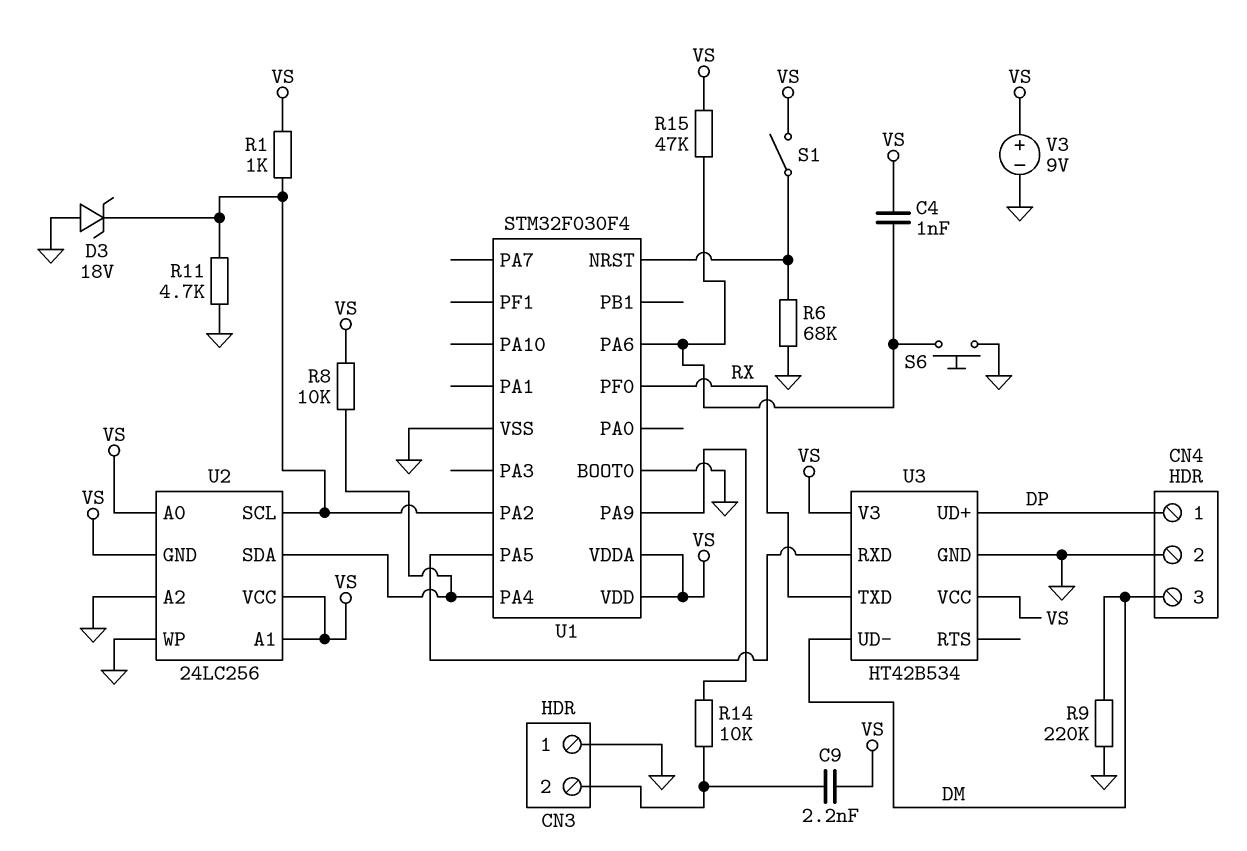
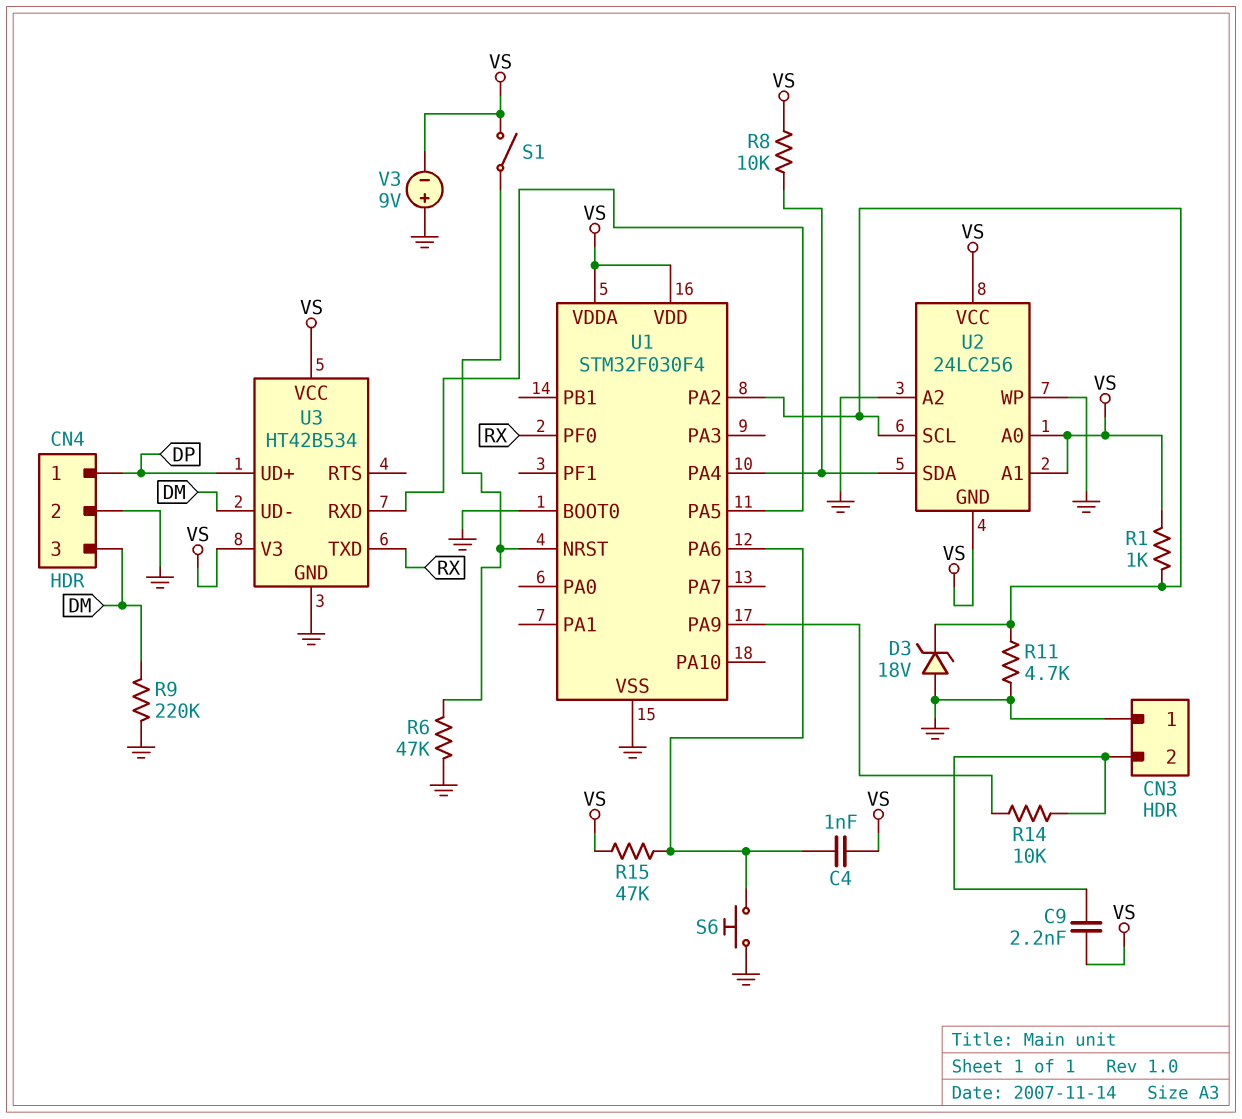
R6: 68k (GND, U1/NRST) -> 47k (GND, U1/NRST)
V3: 9V (plus VS, minus GND) -> 9V (plus GND, minus VS)

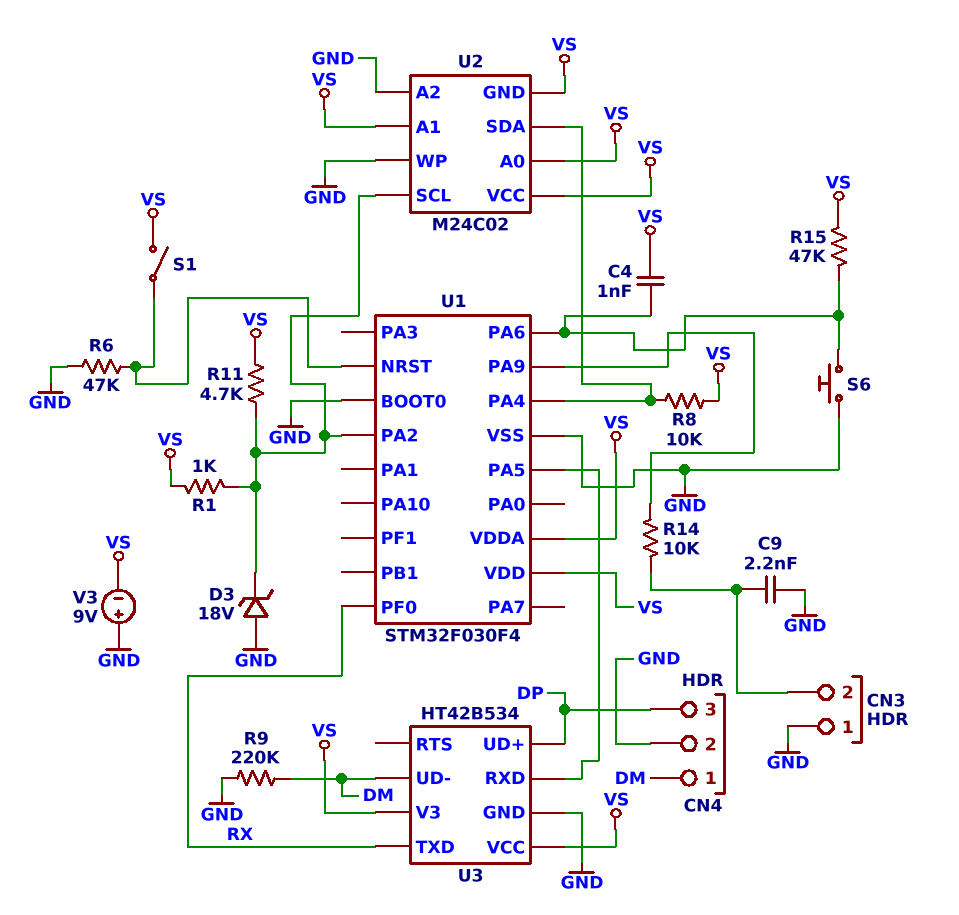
C9: 2.2nF (CN3/2, VS) -> 2.2nF (CN3/2, GND)
CN4 pin 1: DP -> DM
CN4 pin 3: DM -> DP
R11: 4.7k (GND, U1/PA2) -> 4.7k (U1/PA2, VS)
U2: 24LC256 -> M24C02

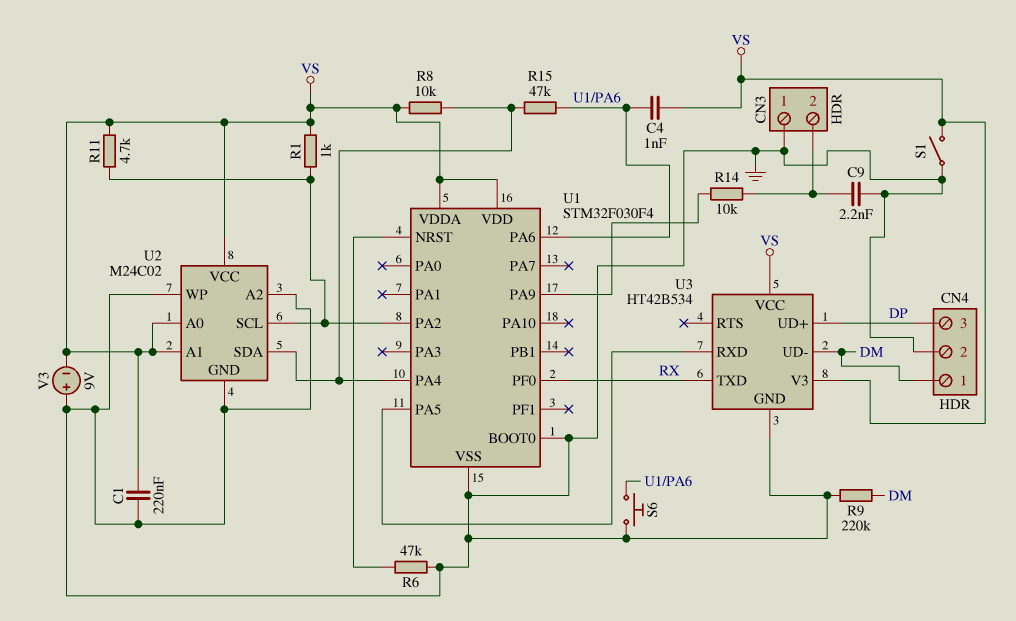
C1: none -> 220nF (GND, VS)
D3: zener 18V (A GND, K U1/PA2) -> none
R15: 47k (U1/PA6, VS) -> 47k (U1/PA4, U1/PA6)
S1: switch (U1/NRST, VS) -> switch (GND, VS)
U2 pin GND: VS -> GND

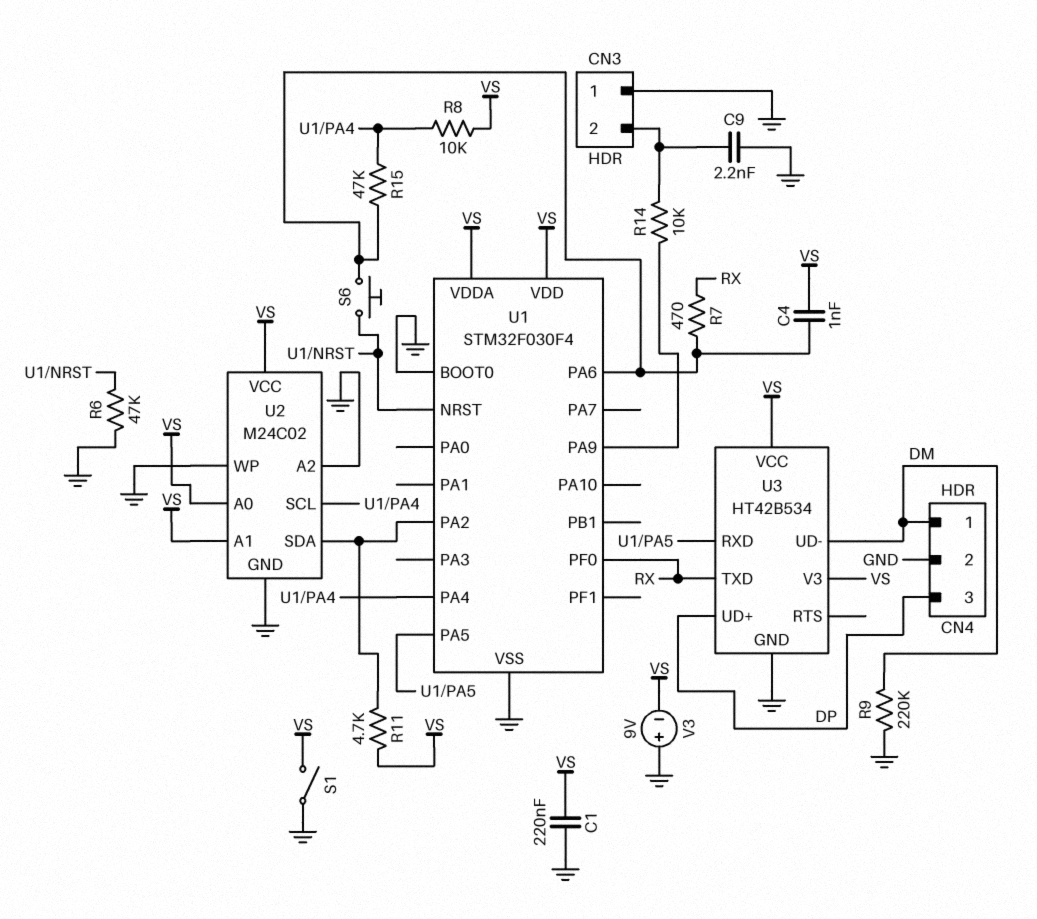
R1: 1k (U1/PA2, VS) -> none
R7: none -> 470 (RX, U1/PA6)
S6: button (GND, U1/PA6) -> button (U1/NRST, U1/PA6)
U2 pin SCL: U1/PA2 -> U1/PA4
U2 pin SDA: U1/PA4 -> U1/PA2

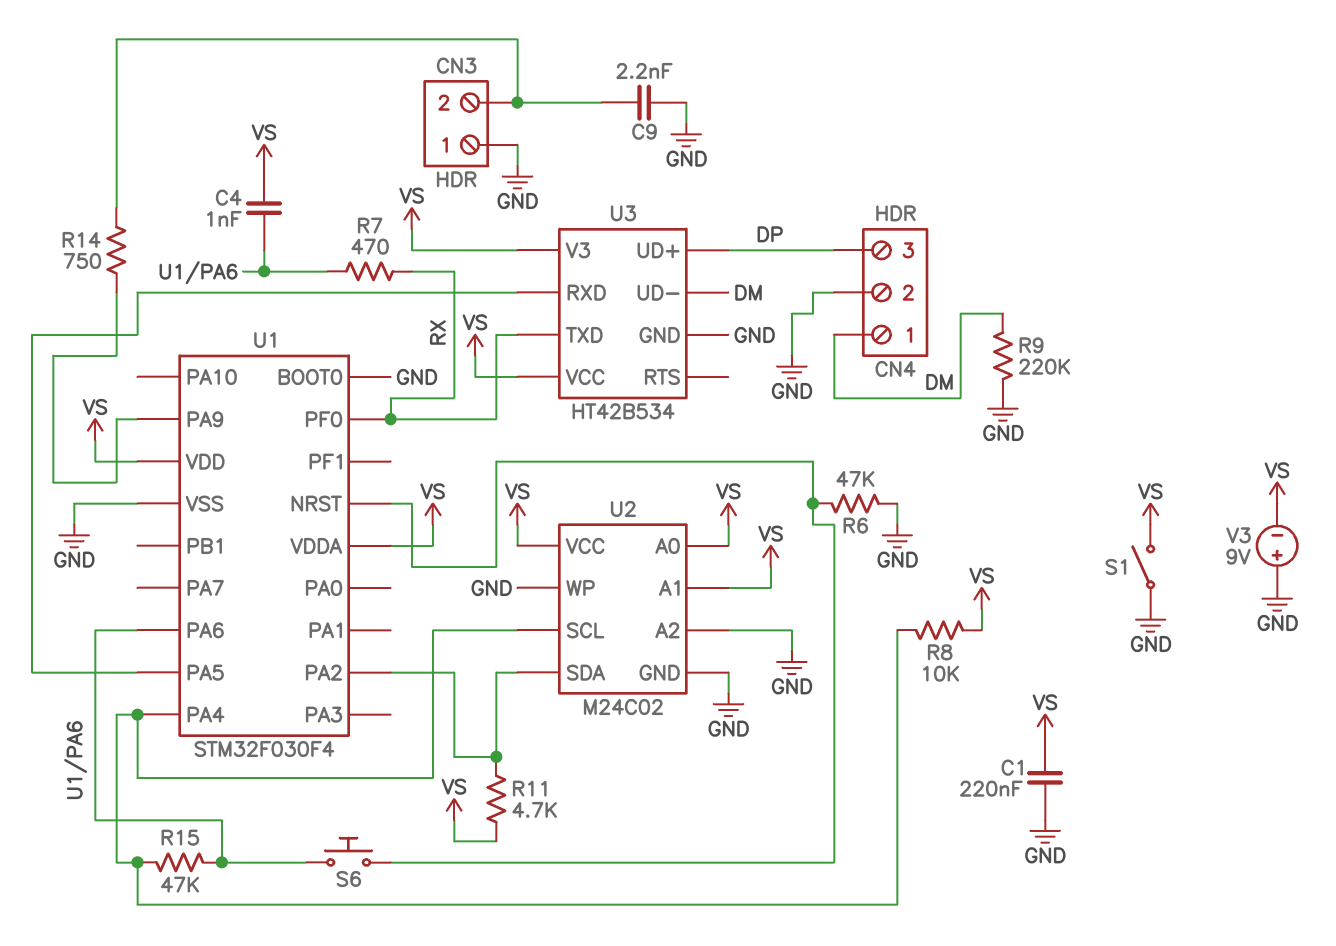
R14: 10k (CN3/2, U1/PA9) -> 750 (CN3/2, U1/PA9)

